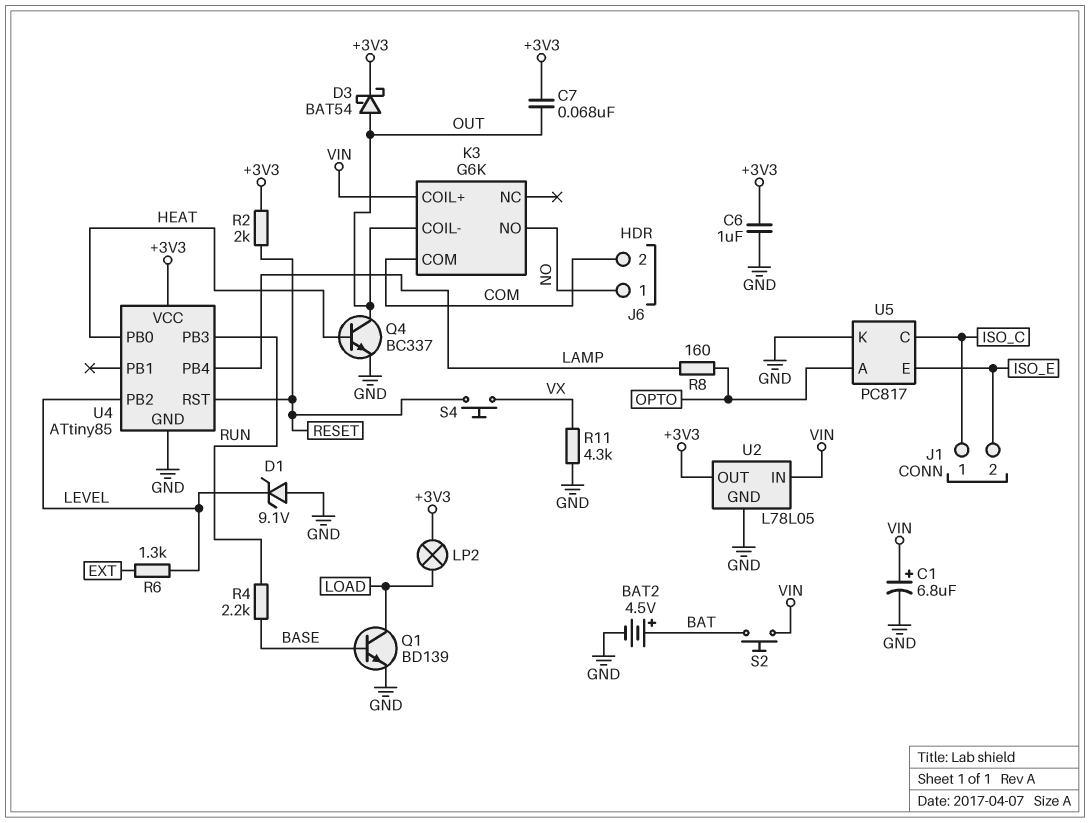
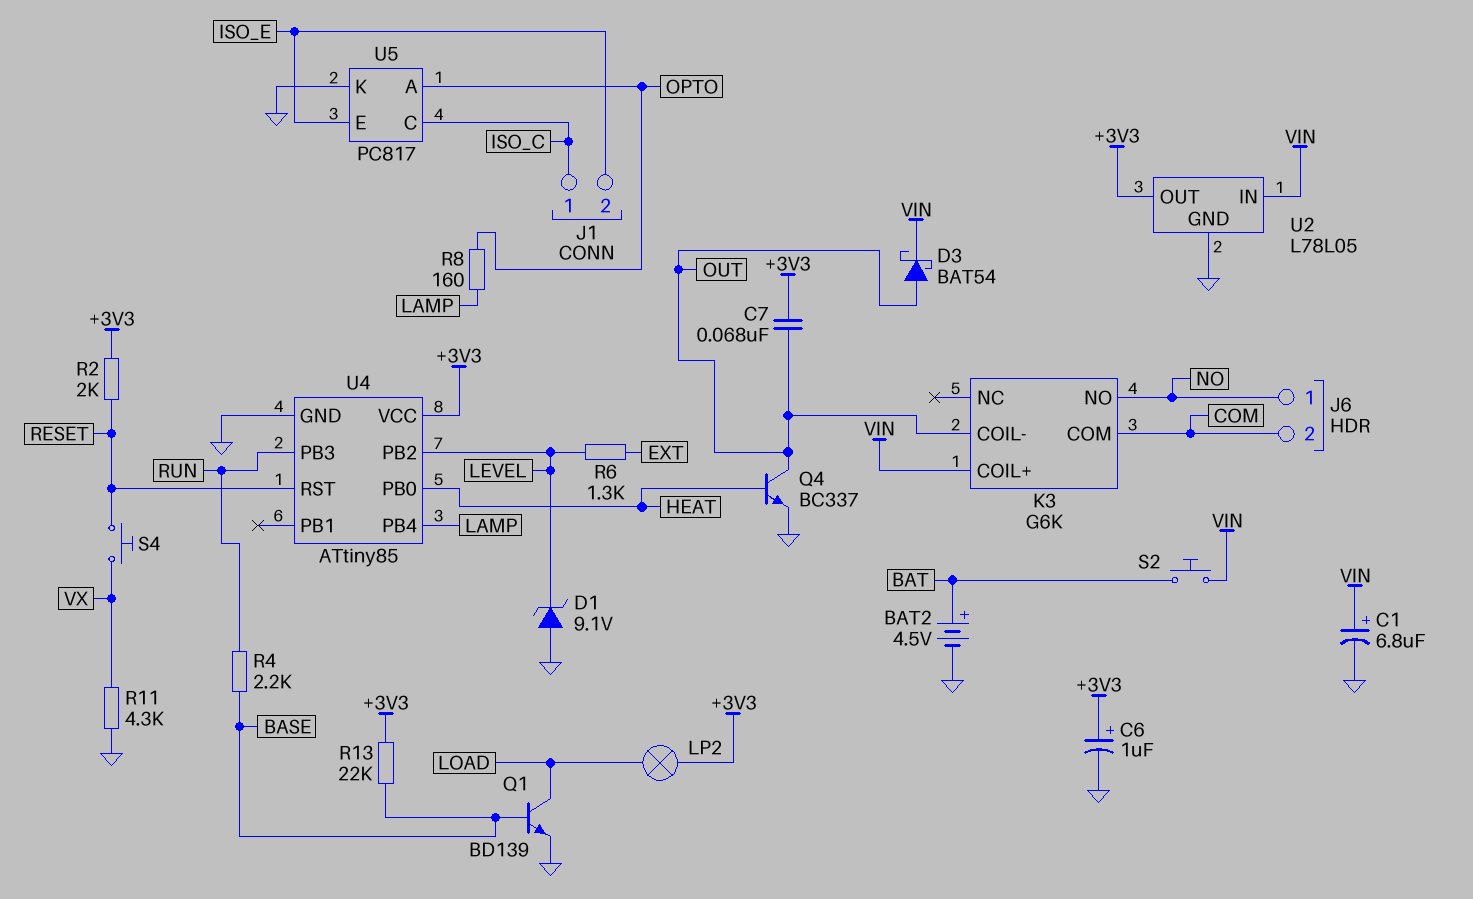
C6: 1uF (+3V3, GND) -> 1uF (plus +3V3, minus GND)
D3: schottky BAT54 (A OUT, K +3V3) -> schottky BAT54 (A OUT, K VIN)
R13: none -> 22k (+3V3, BASE)

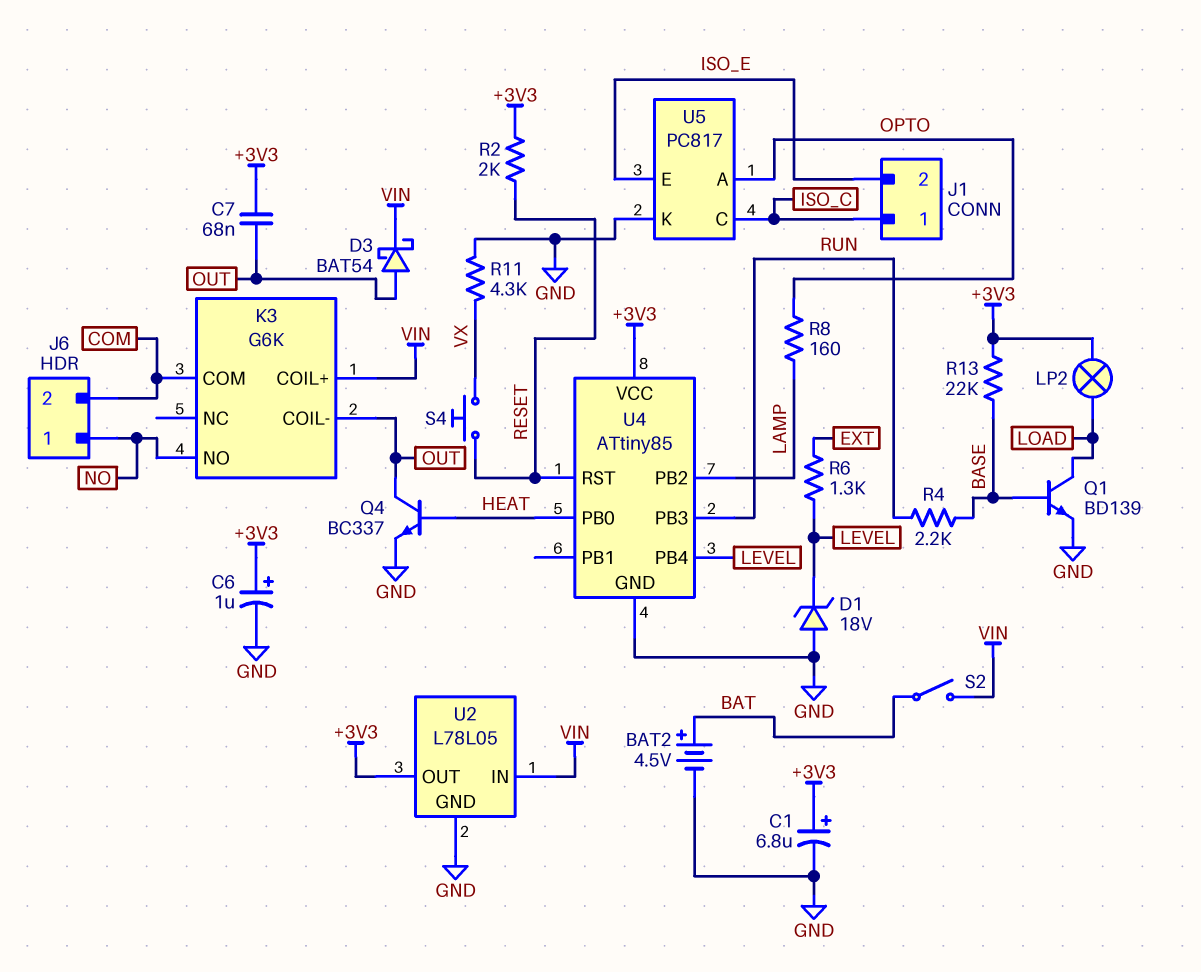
C1: 6.8uF (plus VIN, minus GND) -> 6.8uF (plus +3V3, minus GND)
D1: zener 9.1V (A GND, K LEVEL) -> zener 18V (A GND, K LEVEL)
S2: button (BAT, VIN) -> switch (BAT, VIN)
U4 pin PB2: LEVEL -> LAMP
U4 pin PB4: LAMP -> LEVEL

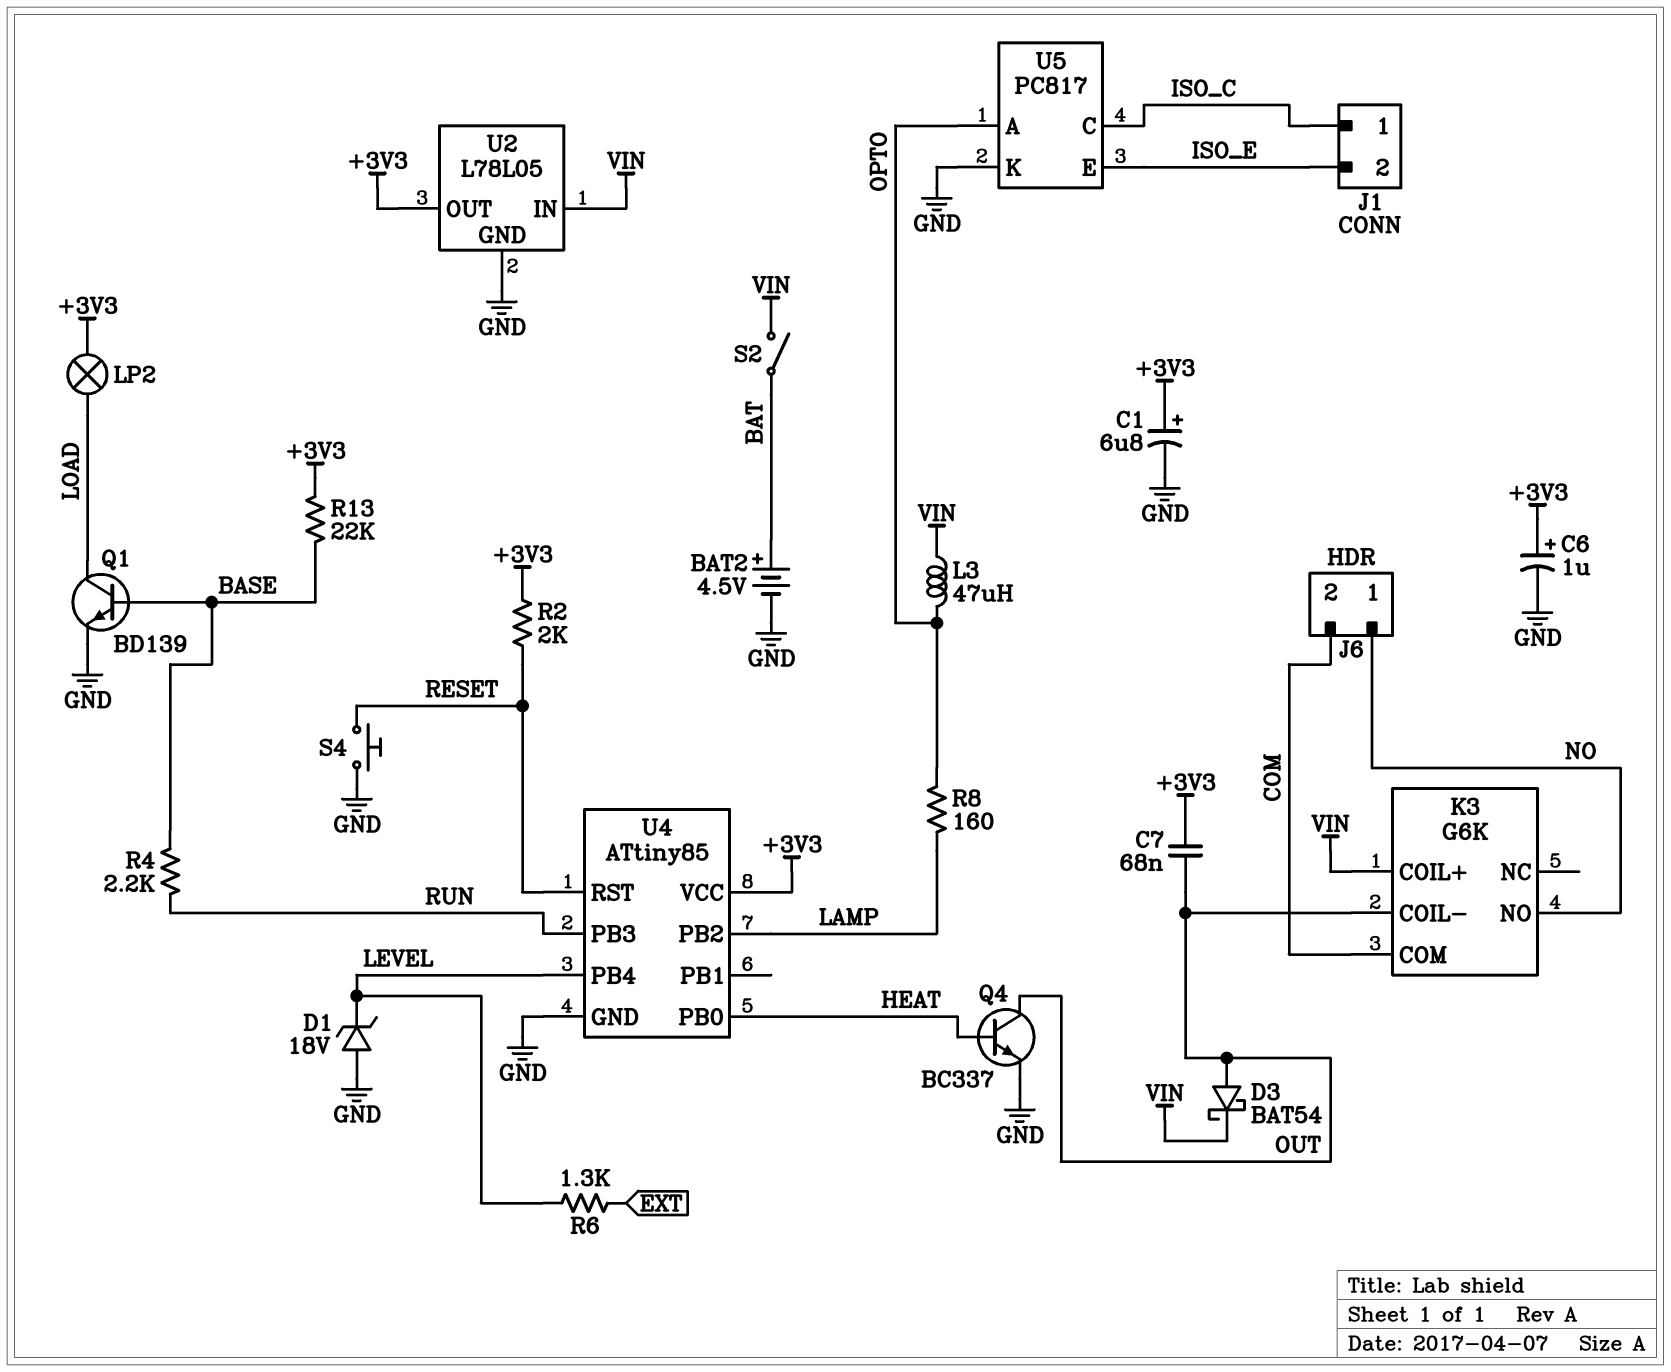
L3: none -> 47uH (OPTO, VIN)
R11: 4.3k (GND, VX) -> none
S4: button (RESET, VX) -> button (GND, RESET)

